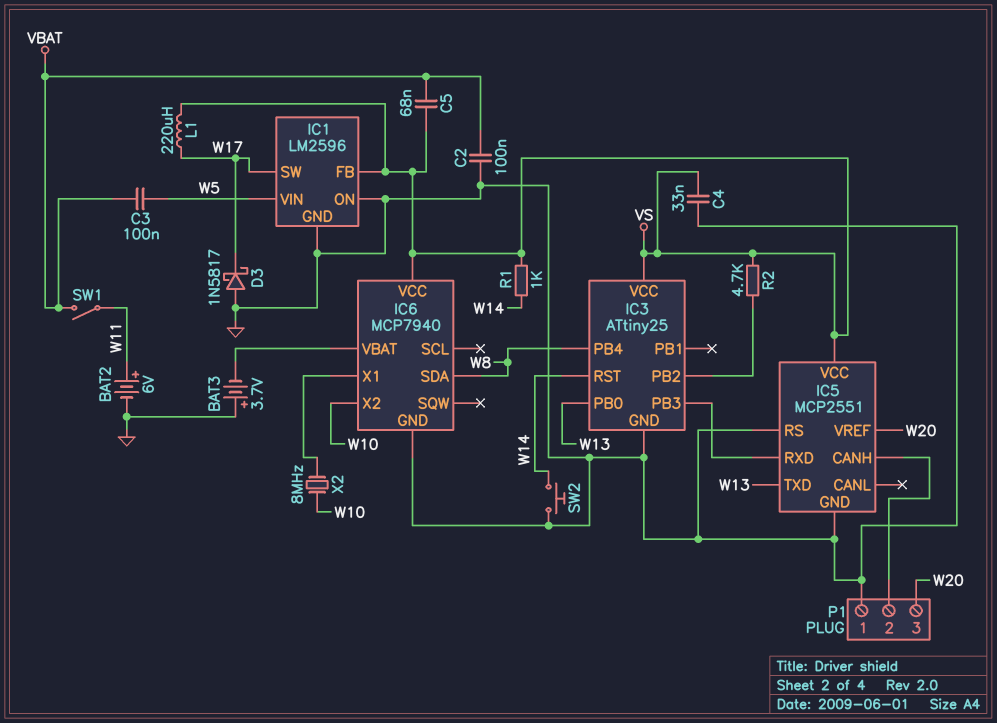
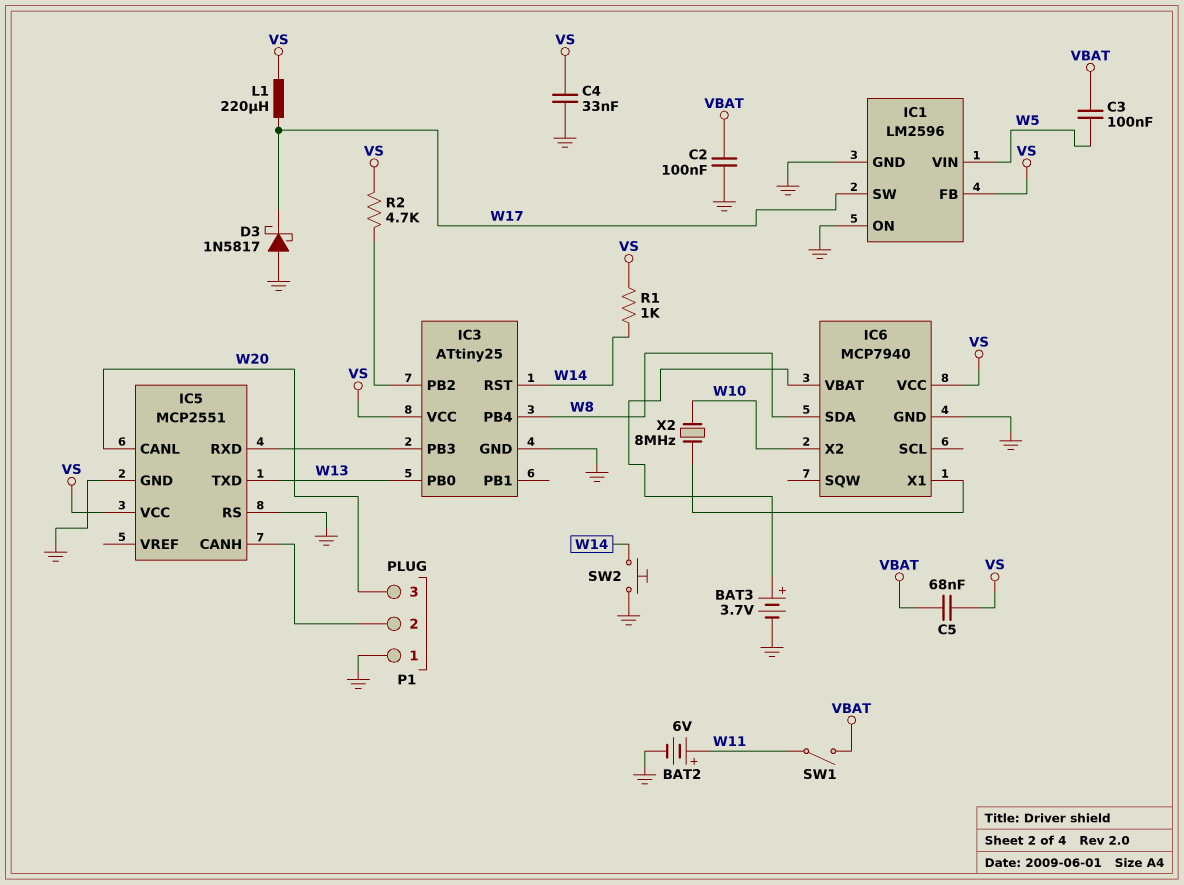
BAT3: 3.7V (plus GND, minus IC6/VBAT) -> 3.7V (plus IC6/VBAT, minus GND)
IC5 pin CANL: none -> W20
IC5 pin VREF: W20 -> none

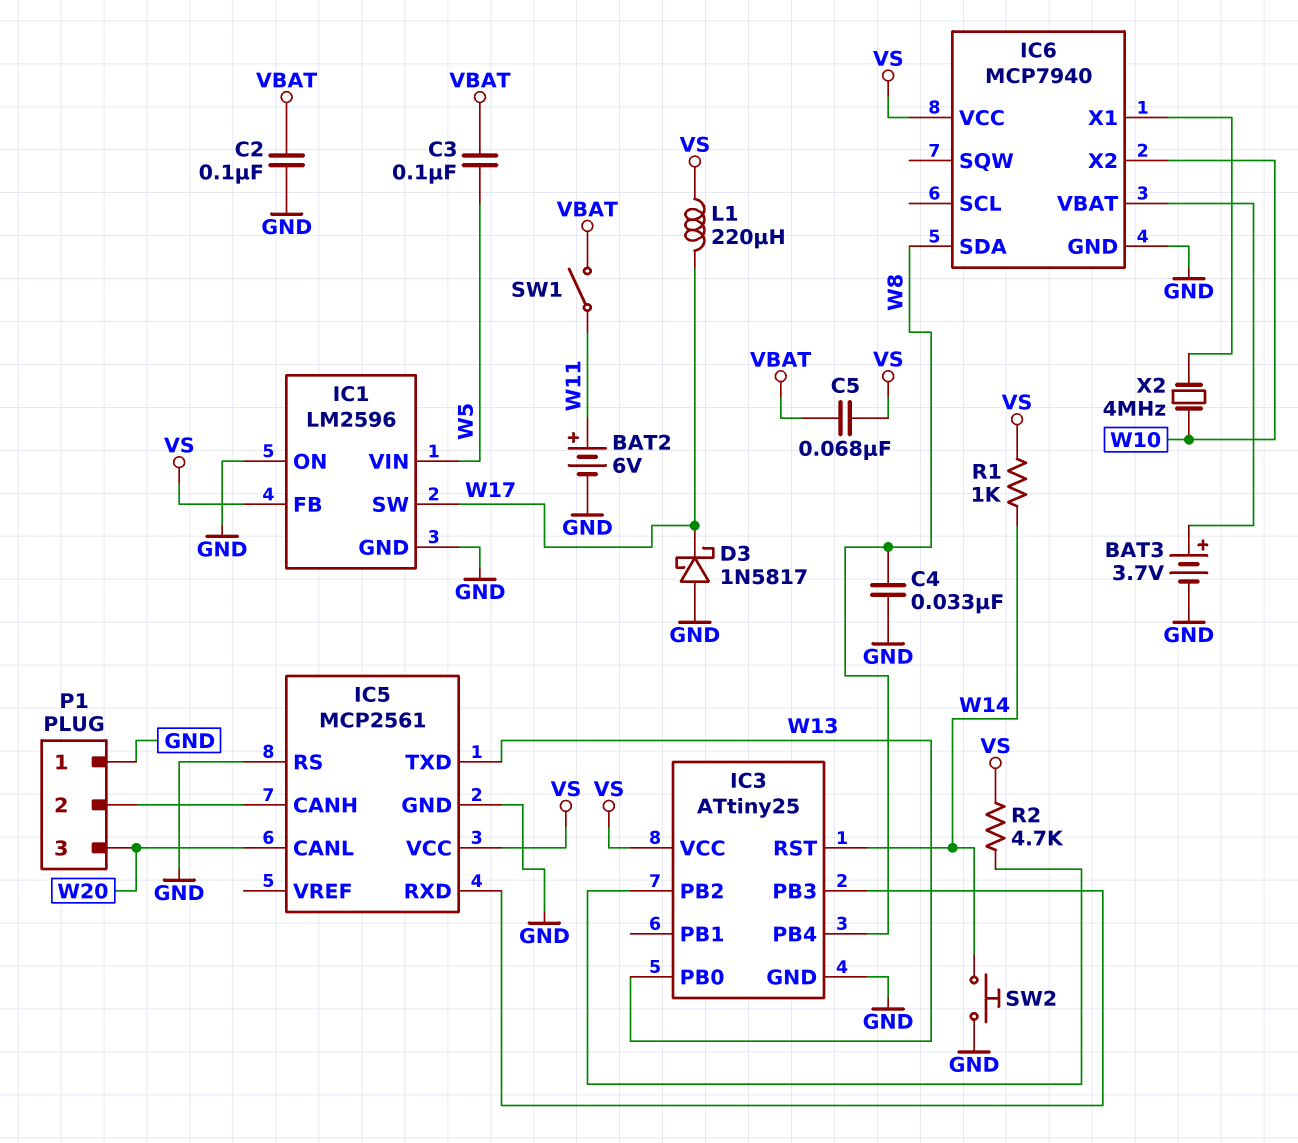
C4: 33nF (GND, VS) -> 33nF (GND, W8)
IC5: MCP2551 -> MCP2561
X2: 8MHz (IC6/X1, W10) -> 4MHz (IC6/X1, W10)

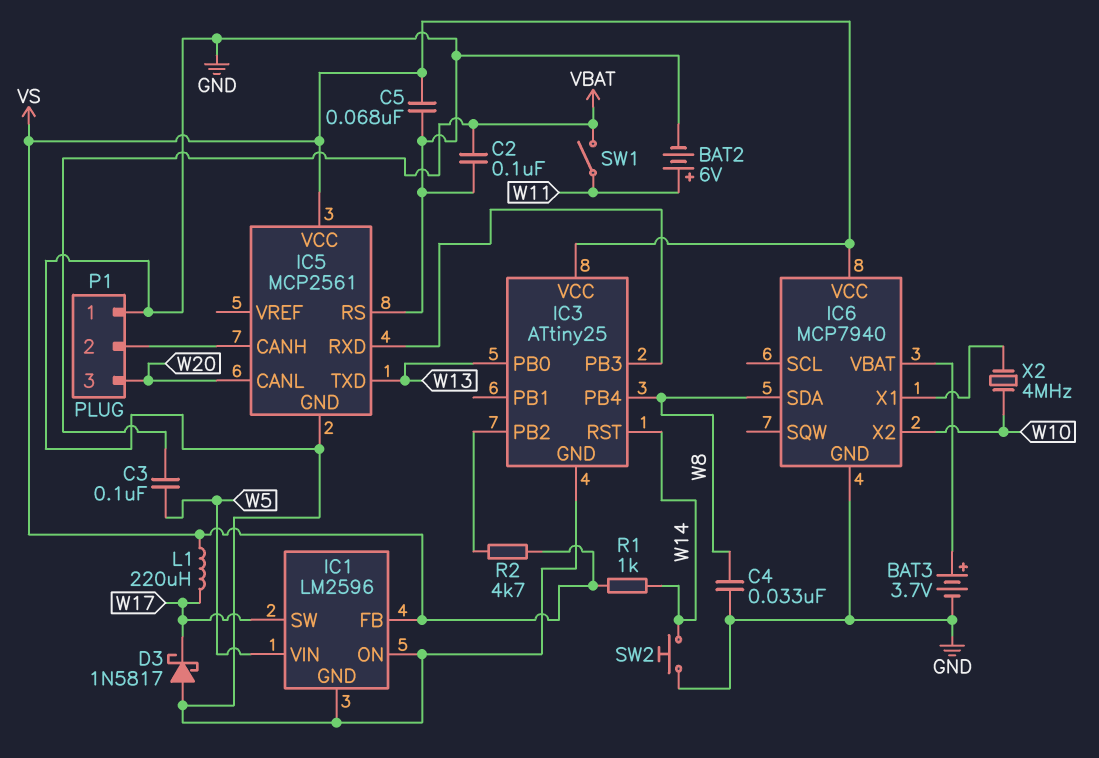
C5: 68nF (VBAT, VS) -> 68nF (GND, VS)

